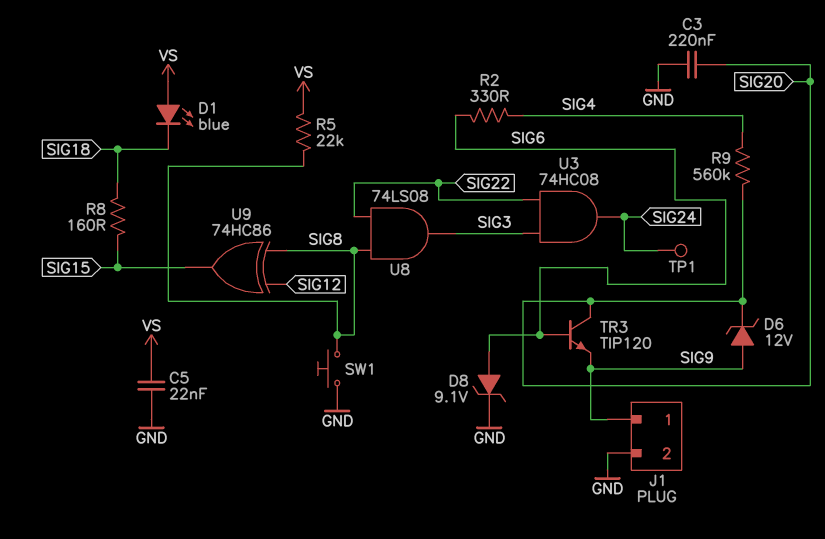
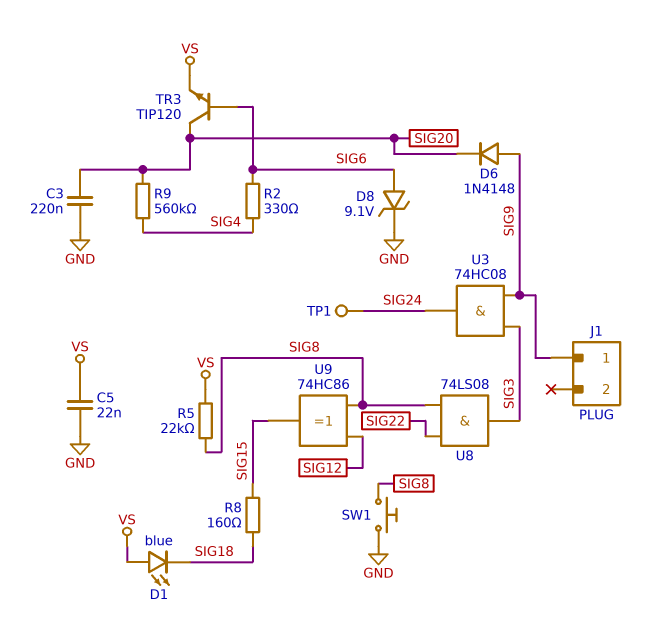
D6: zener 12V (A SIG9, K SIG20) -> diode 1N4148 (A SIG9, K SIG20)
J1 pin 2: GND -> none
TR3: NPN TIP120 (B SIG6, C SIG20, E SIG9) -> NPN TIP120 (B SIG6, C SIG20, E VS)
U3: AND 74HC08 (in SIG3, in SIG22, out SIG24) -> AND 74HC08 (in SIG3, in SIG9, out SIG24)

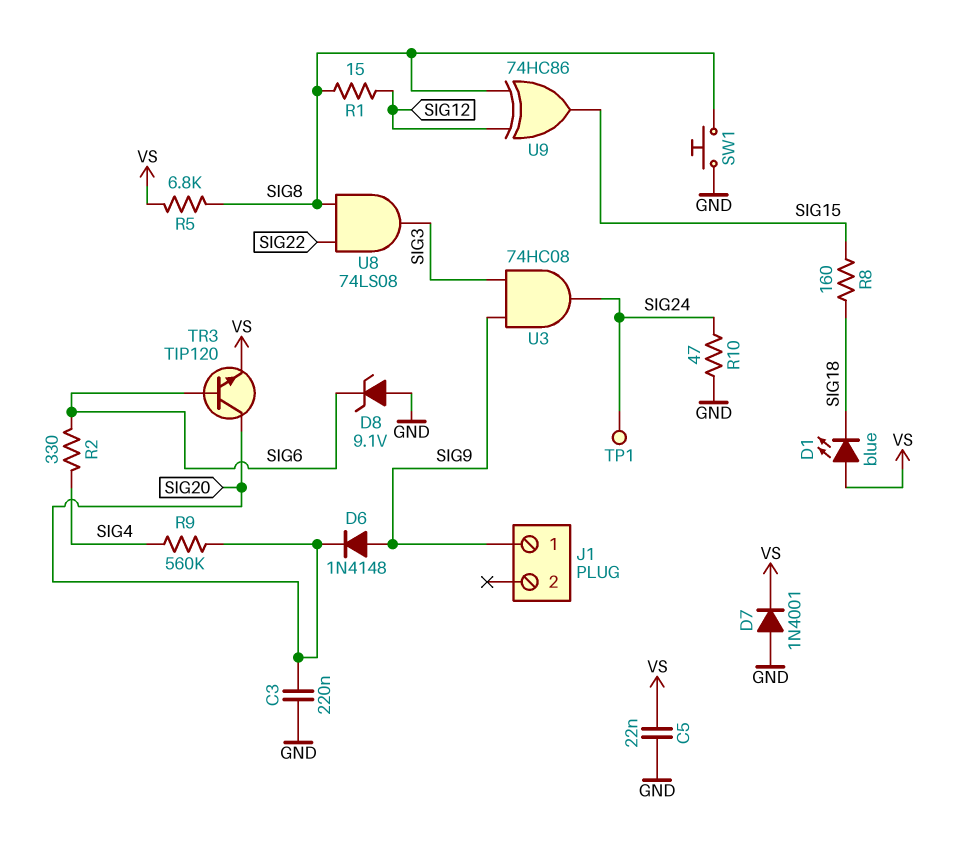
D7: none -> diode 1N4001 (A GND, K VS)
D8: zener 9.1V (A SIG6, K GND) -> zener 9.1V (A GND, K SIG6)
R1: none -> 15 (SIG8, SIG12)
R5: 22k (SIG8, VS) -> 6.8k (SIG8, VS)
R10: none -> 47 (GND, SIG24)

